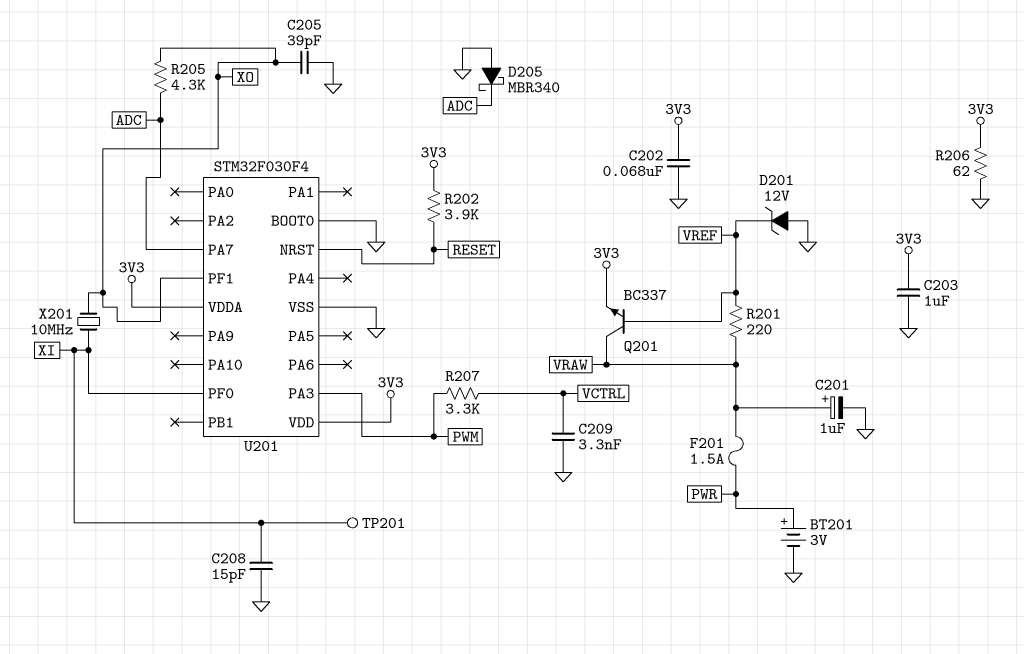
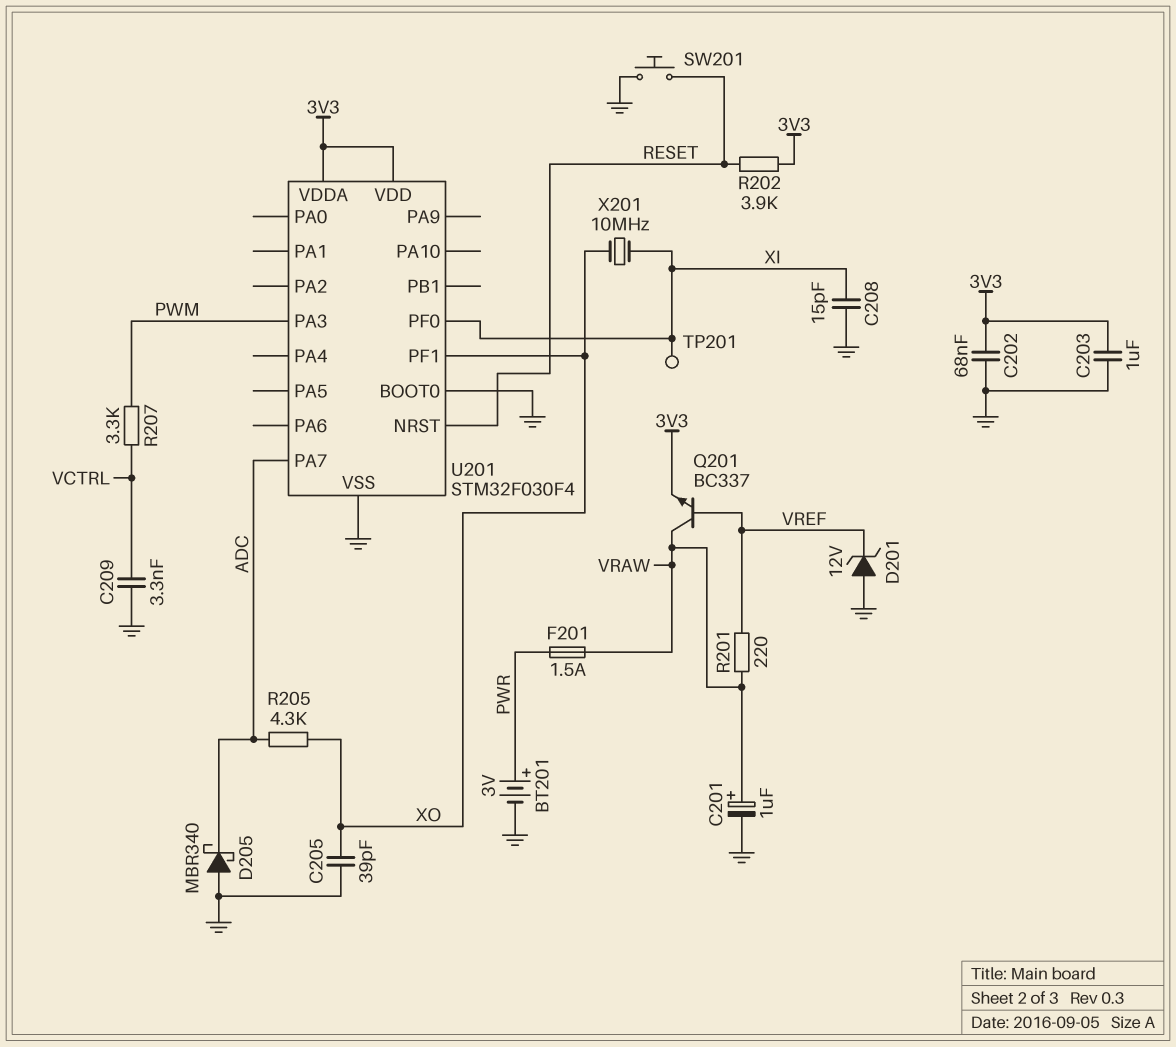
R206: 62 (3V3, GND) -> none
SW201: none -> button (GND, RESET)

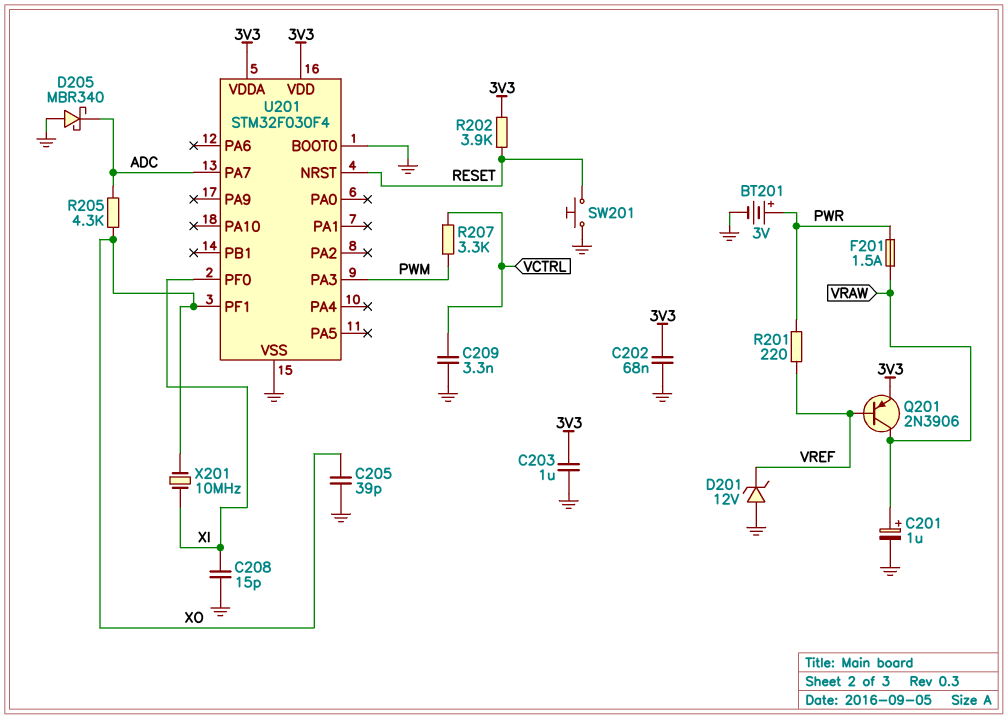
Q201: NPN BC337 (B VREF, C VRAW, E 3V3) -> PNP 2N3906 (B VREF, C VRAW, E 3V3)
R201: 220 (VRAW, VREF) -> 220 (PWR, VREF)
TP201: test point (XI) -> none

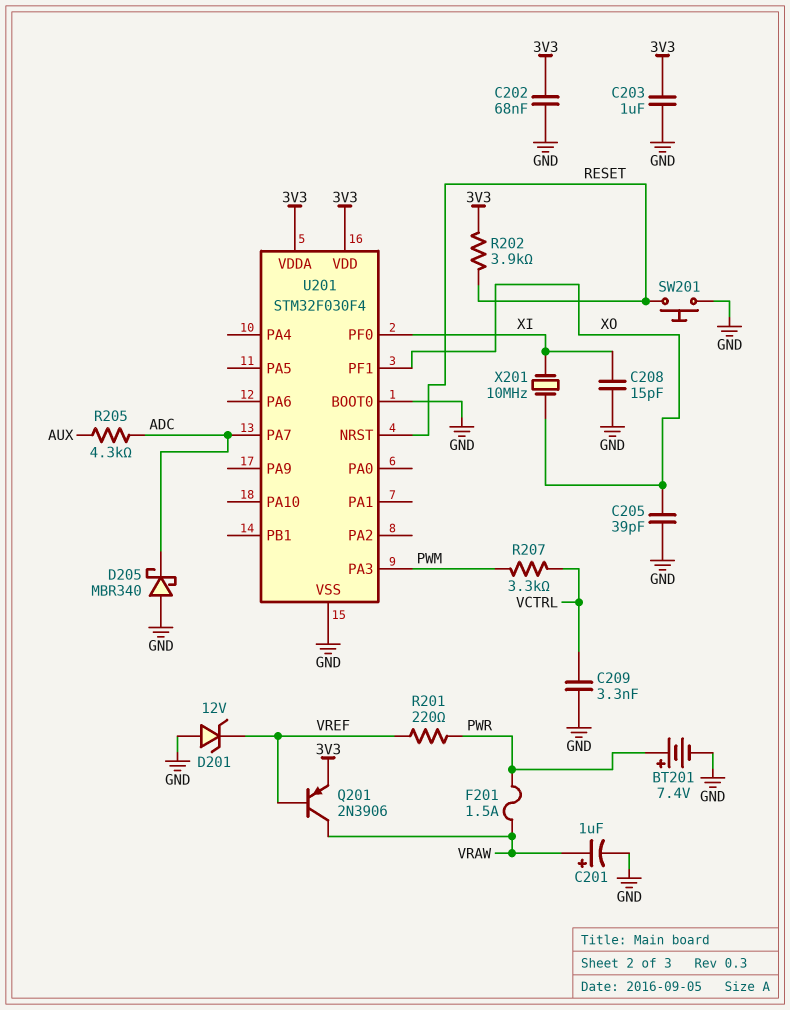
BT201: 3V (plus PWR, minus GND) -> 7.4V (plus PWR, minus GND)
R205: 4.3k (ADC, XO) -> 4.3k (ADC, AUX)

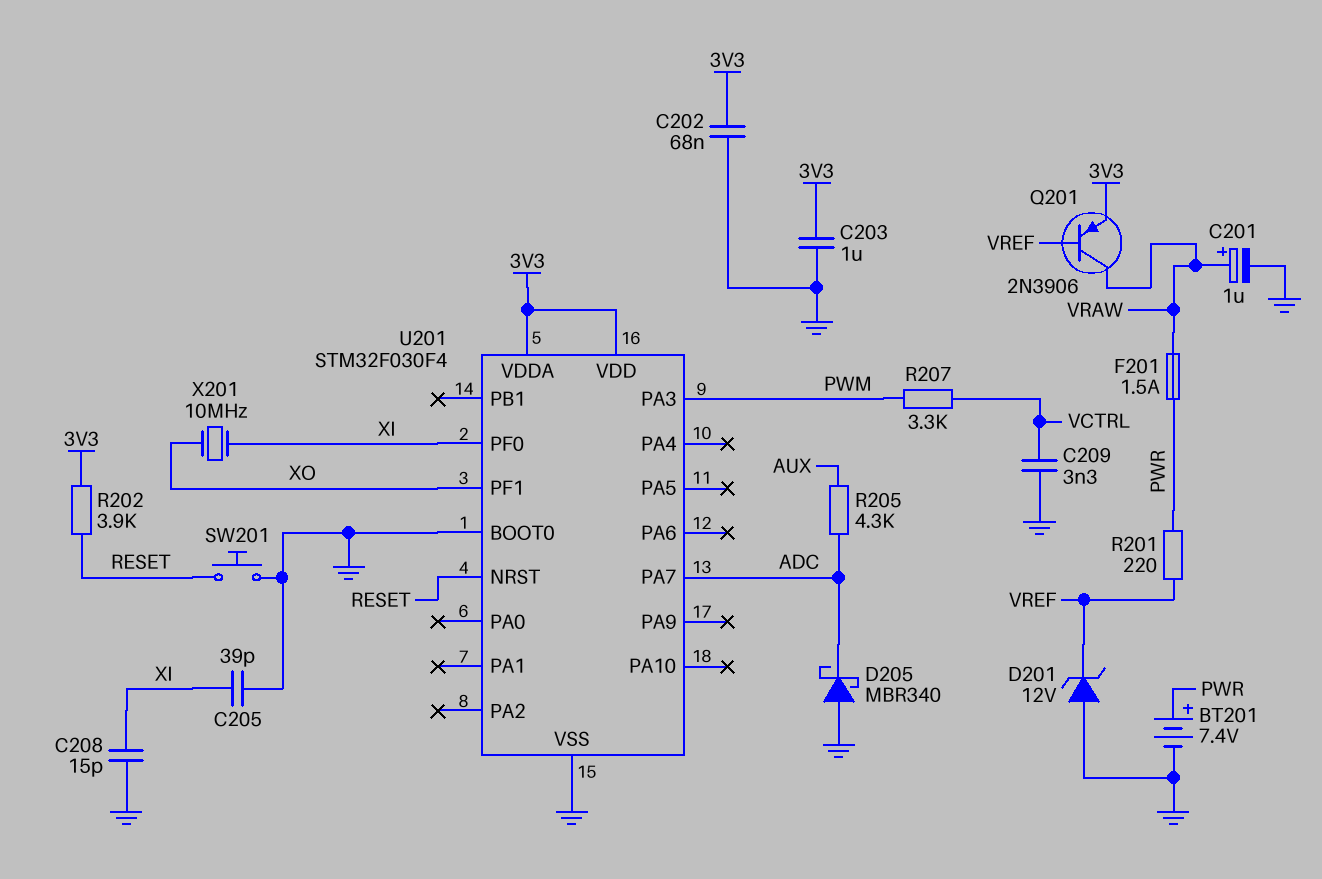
C205: 39pF (GND, XO) -> 39pF (GND, XI)

